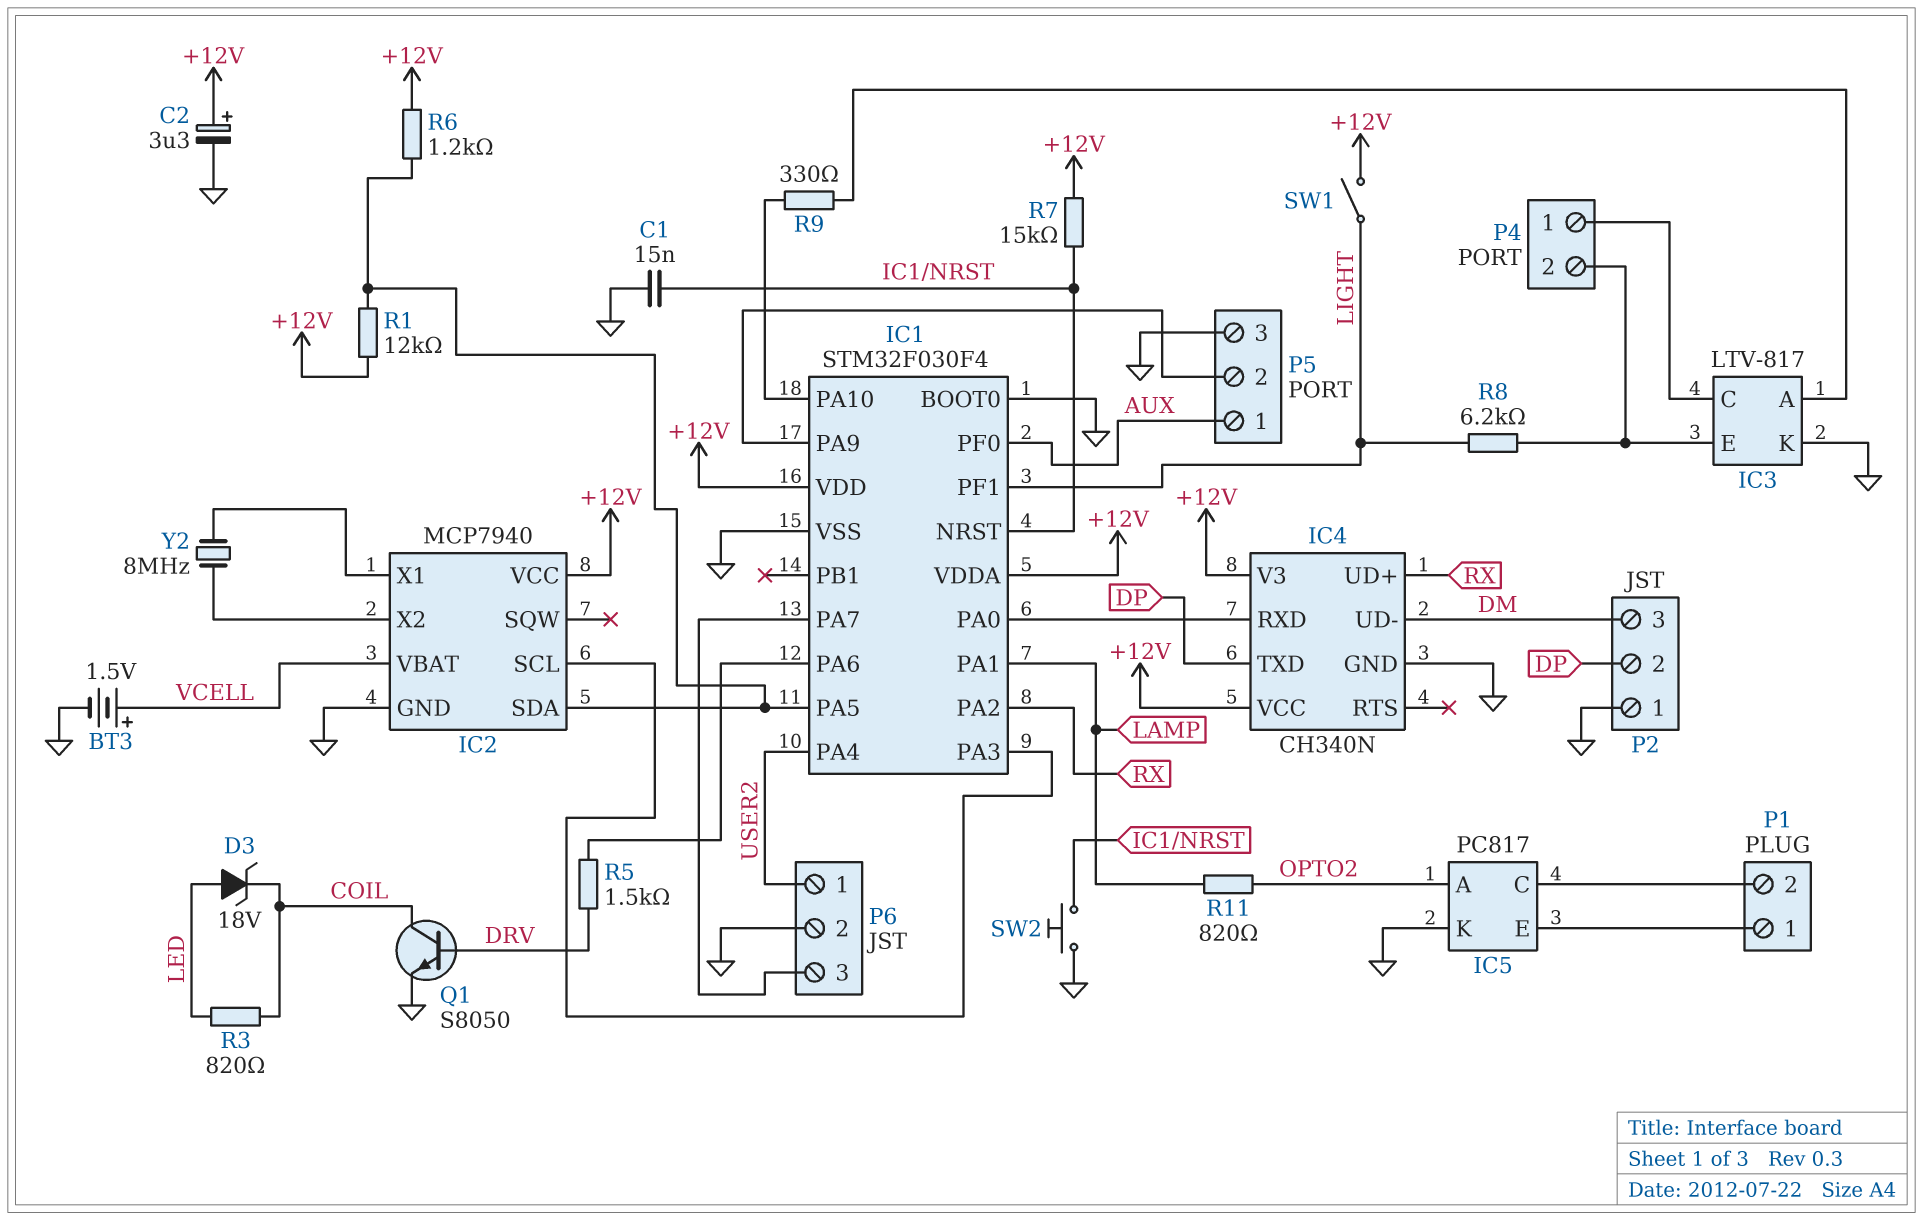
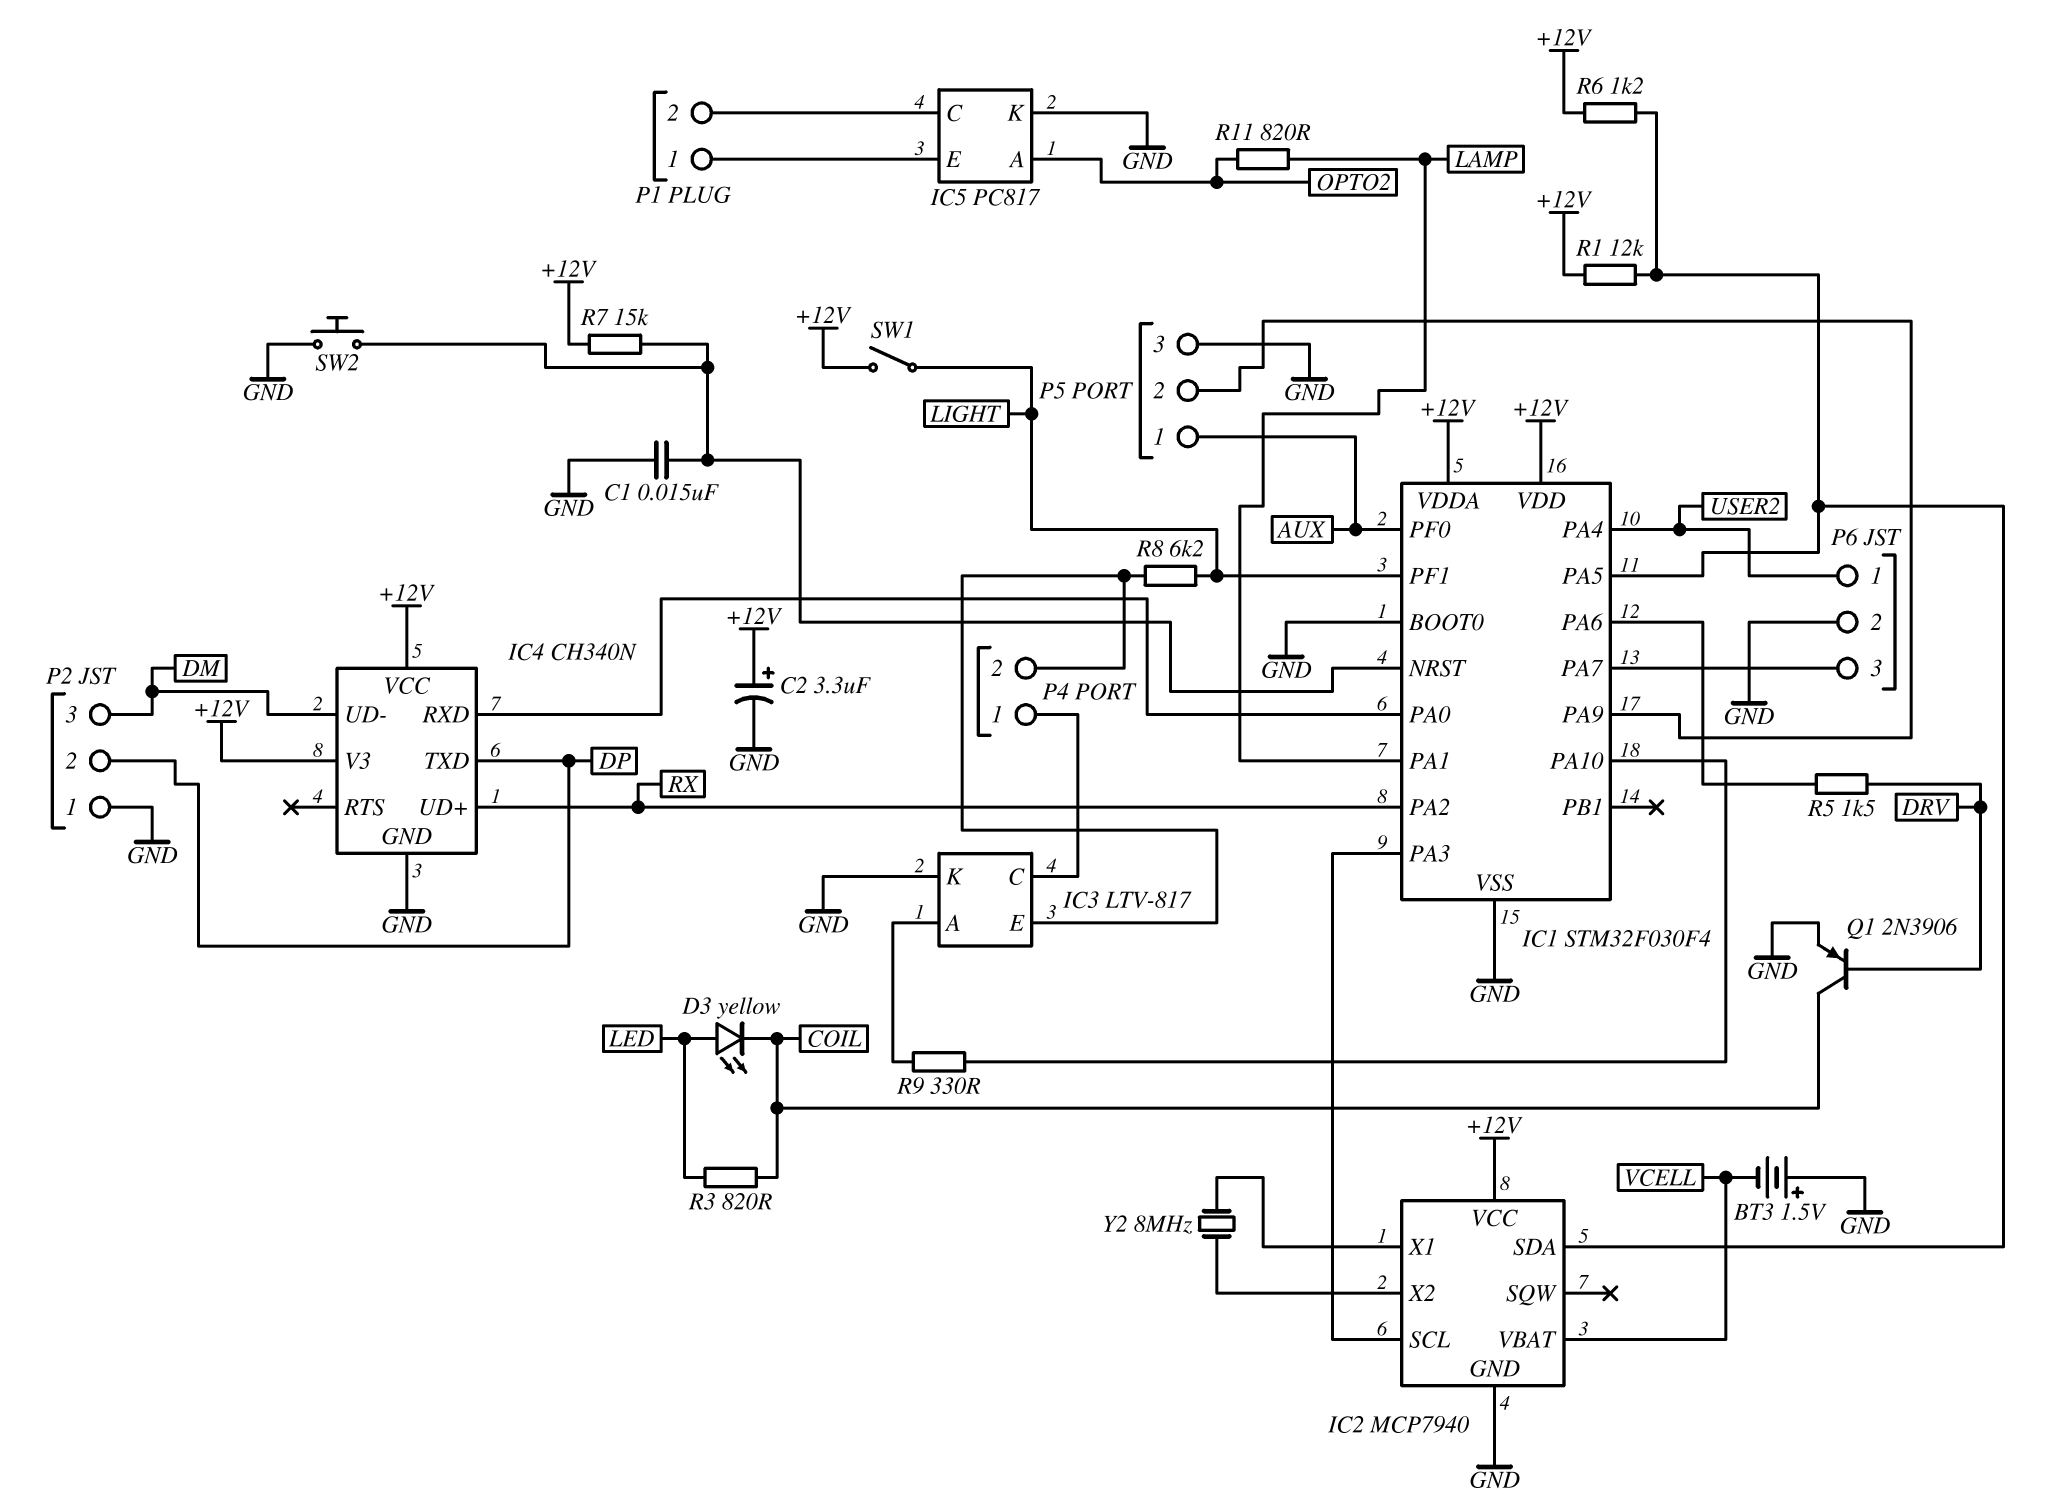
BT3: 1.5V (plus VCELL, minus GND) -> 1.5V (plus GND, minus VCELL)
D3: zener 18V (A LED, K COIL) -> LED yellow (A LED, K COIL)
Q1: NPN S8050 (B DRV, C COIL, E GND) -> PNP 2N3906 (B DRV, C COIL, E GND)

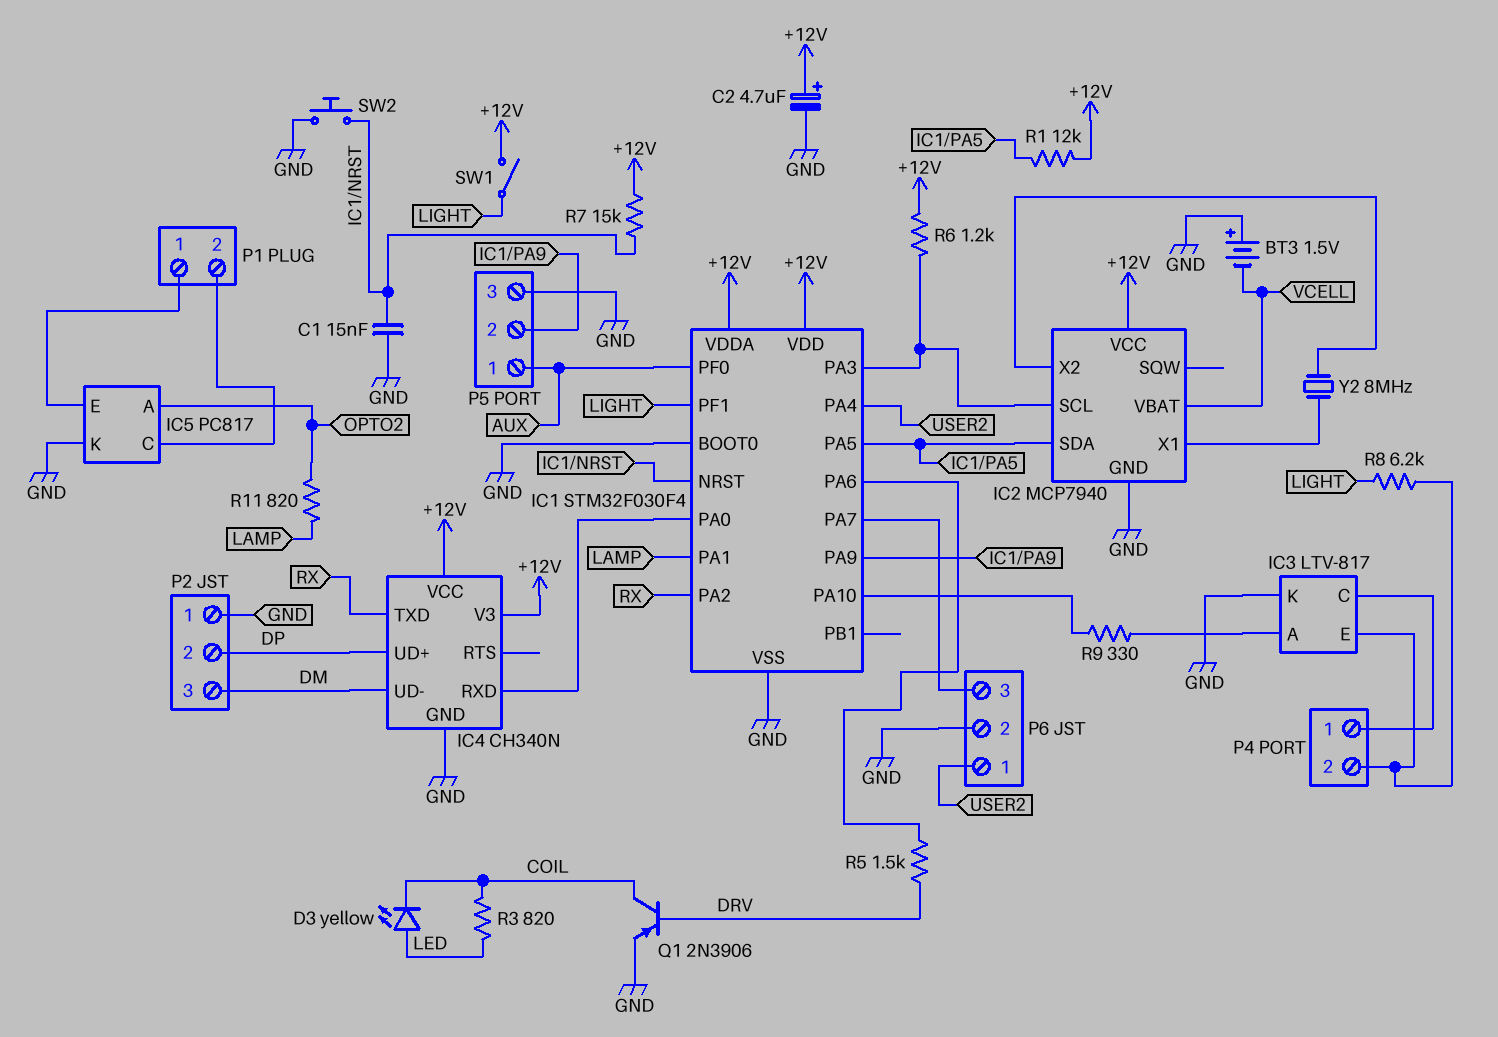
C2: 3.3uF (plus +12V, minus GND) -> 4.7uF (plus +12V, minus GND)
IC4 pin TXD: DP -> RX
IC4 pin UD+: RX -> DP
R6: 1.2k (+12V, IC1/PA5) -> 1.2k (+12V, IC1/PA3)

